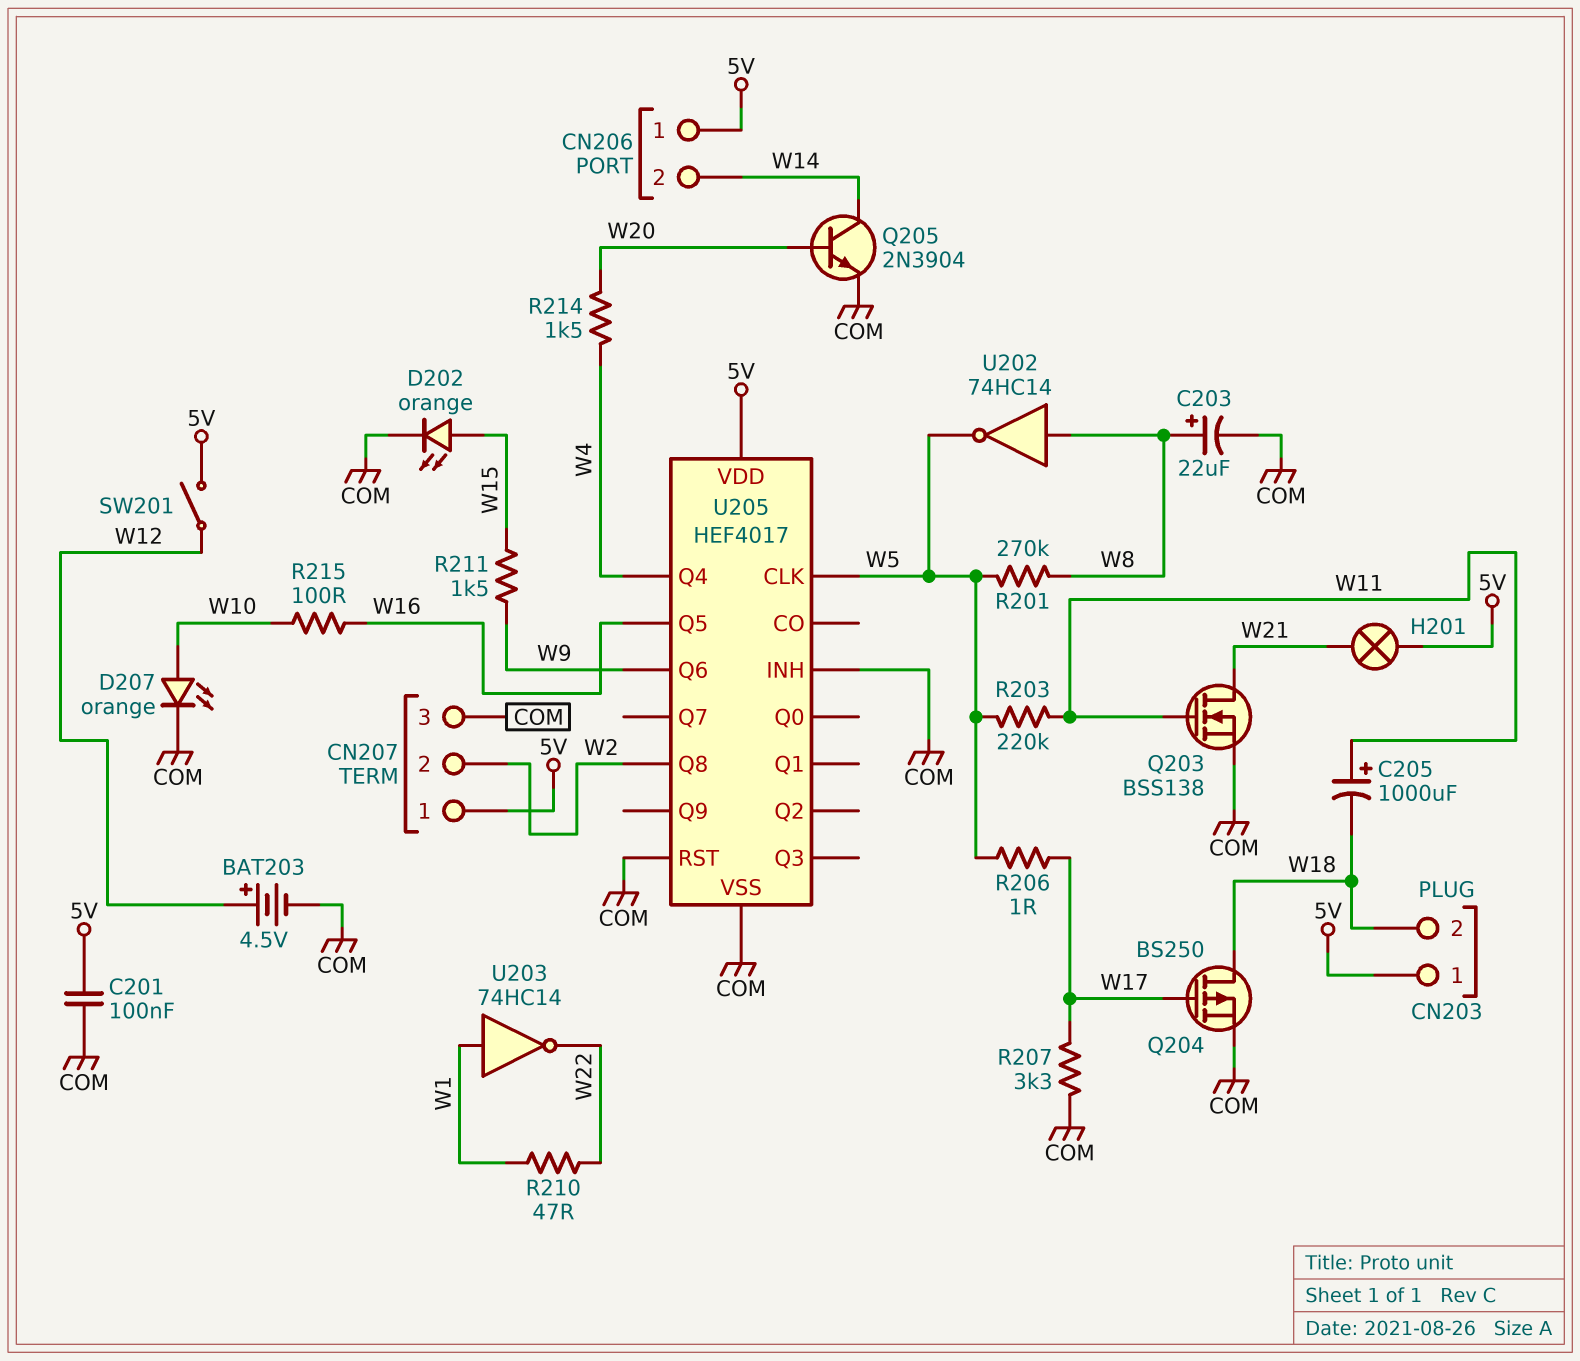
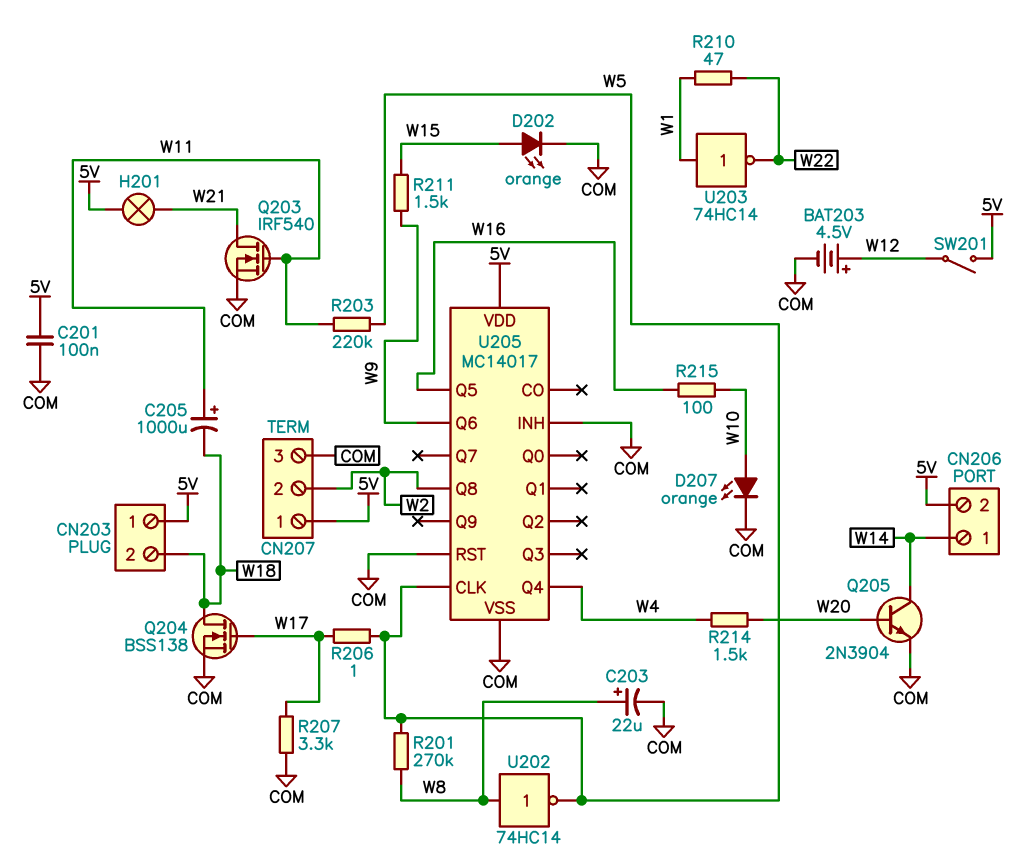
CN206 pin 1: 5V -> W14
CN206 pin 2: W14 -> 5V
Q203: NMOS BSS138 (G W11, D W21, S COM) -> NMOS IRF540 (G W11, D W21, S COM)
Q204: PMOS BS250 (G W17, D W18, S COM) -> NMOS BSS138 (G W17, D W18, S COM)
U205: HEF4017 -> MC14017

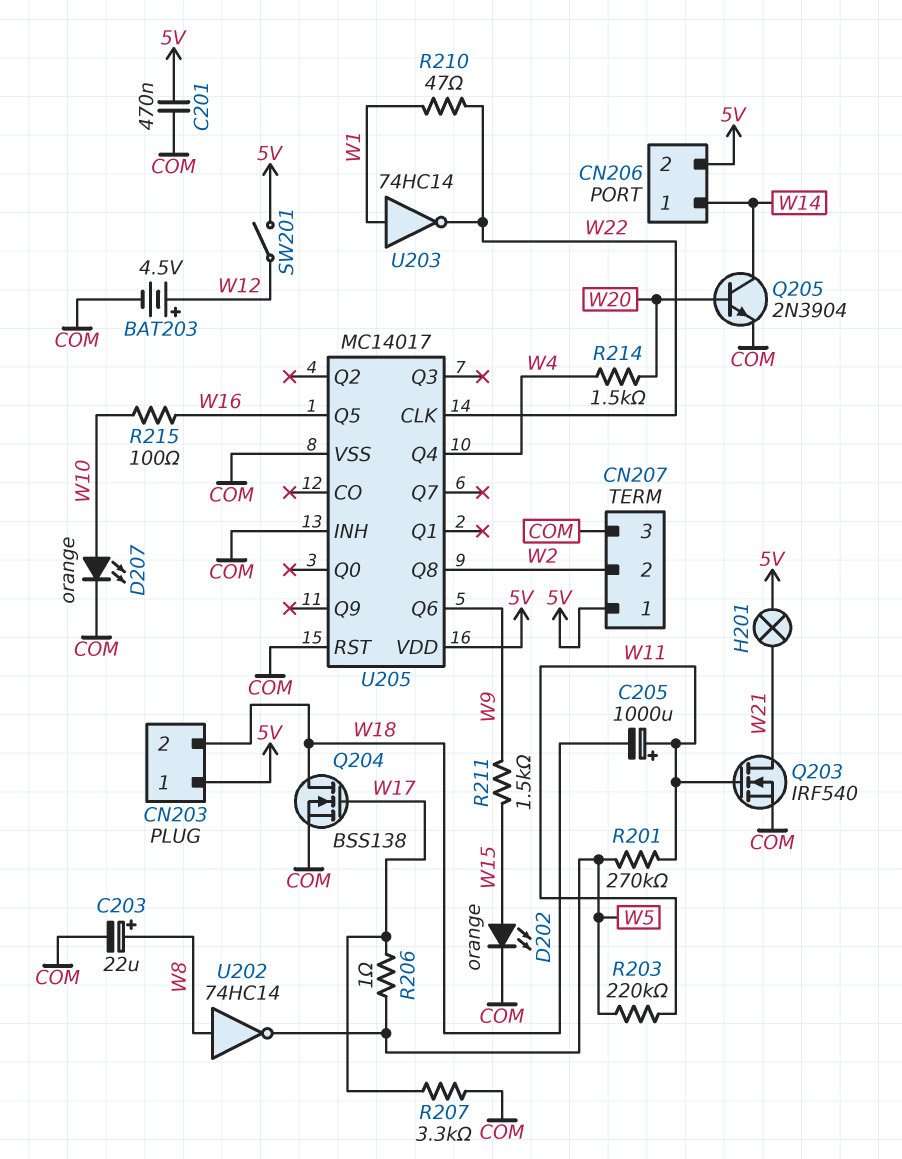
C201: 100nF (5V, COM) -> 470nF (5V, COM)
R201: 270k (W5, W8) -> 270k (W5, W11)
U205 pin CLK: W5 -> W22

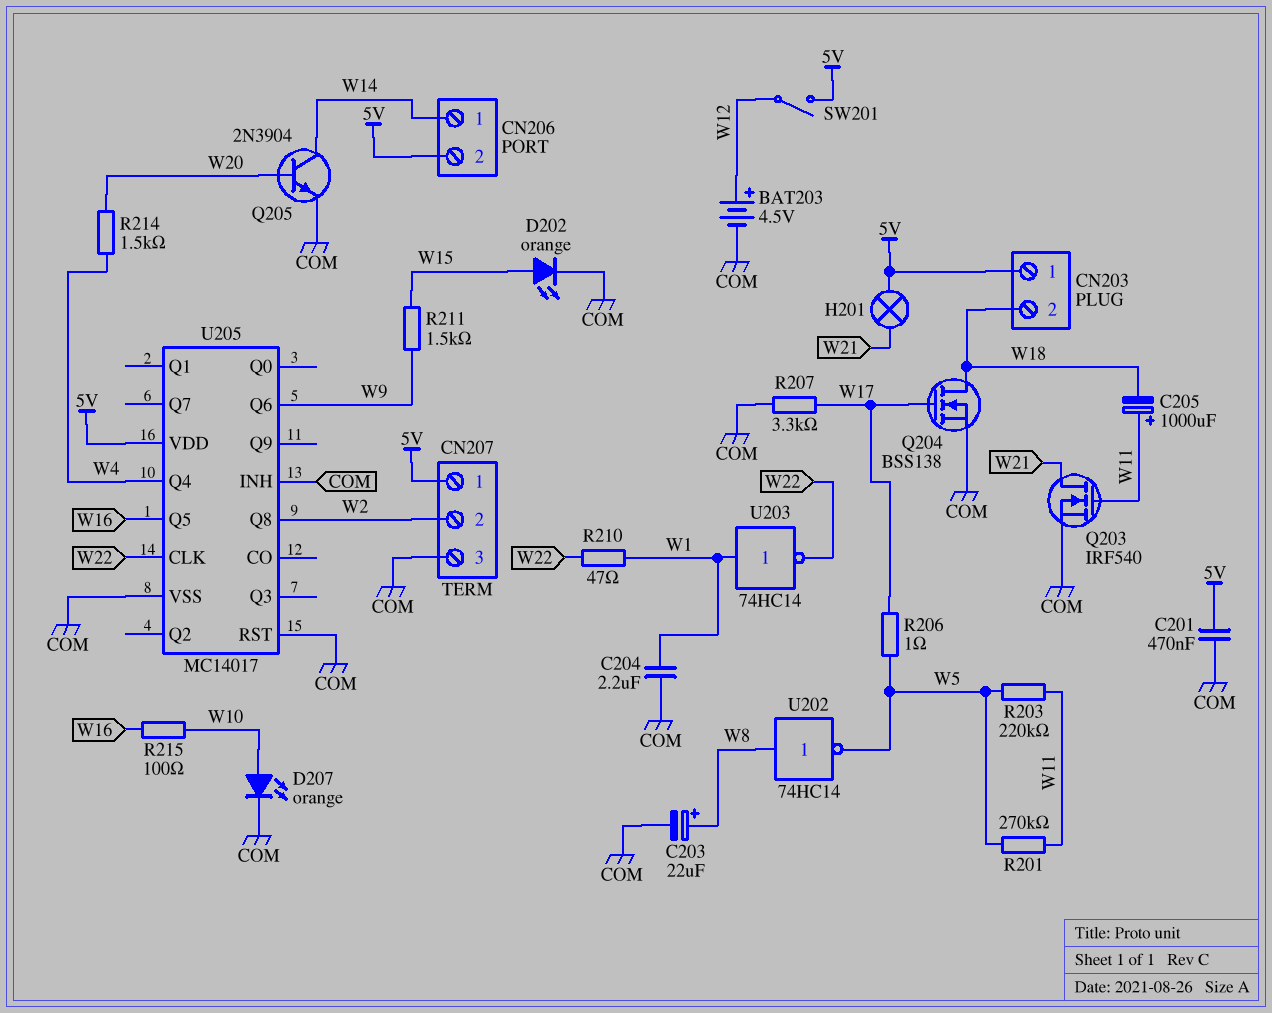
C204: none -> 2.2uF (COM, W1)

